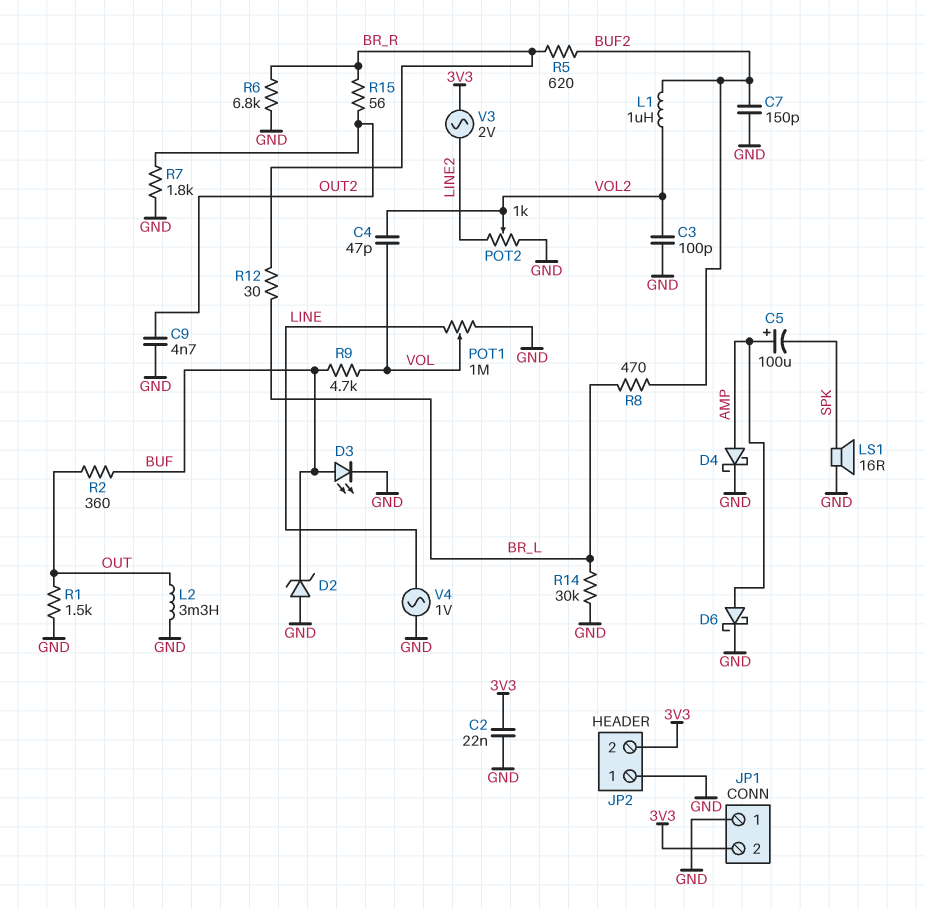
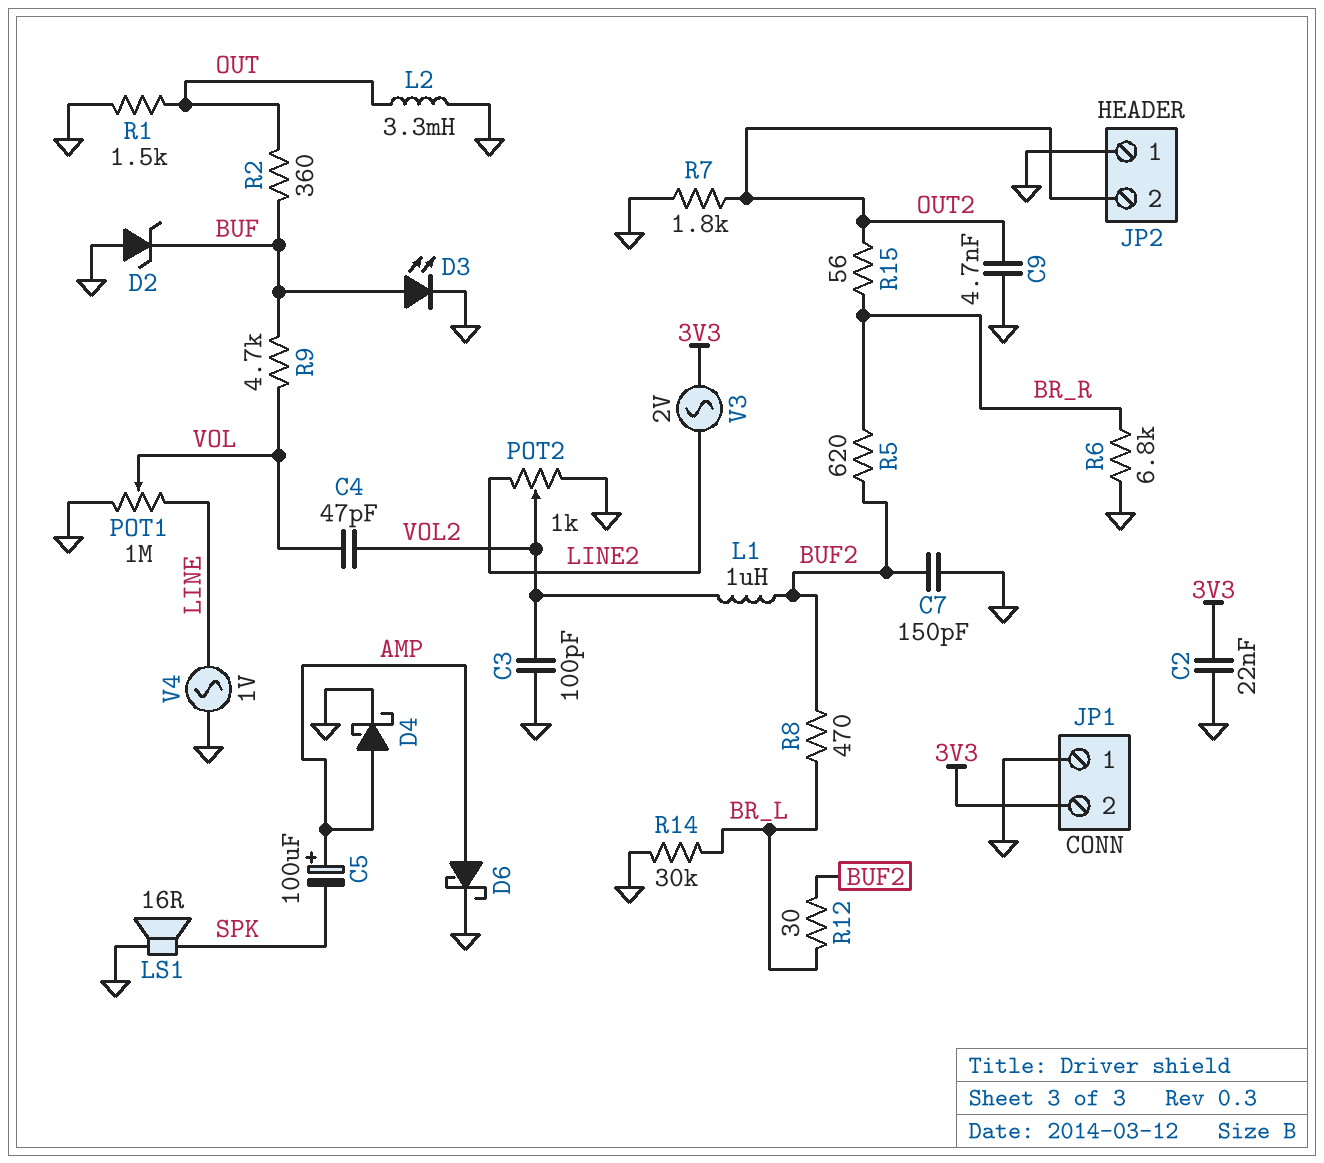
JP2 pin 2: 3V3 -> OUT2
R12: 30 (BR_L, BR_R) -> 30 (BR_L, BUF2)

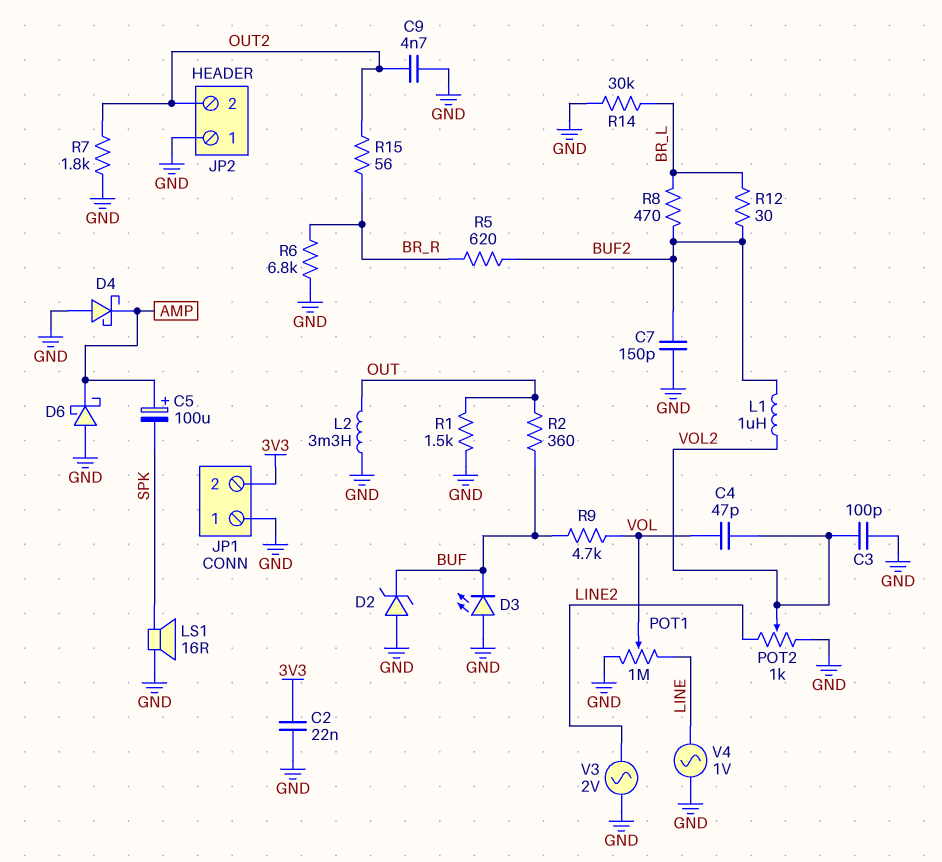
D3: LED (A BUF, K GND) -> LED (A GND, K BUF)
D4: schottky (A AMP, K GND) -> schottky (A GND, K AMP)
D6: schottky (A AMP, K GND) -> schottky (A GND, K AMP)
V3: AC 2V (3V3, LINE2) -> AC 2V (GND, LINE2)

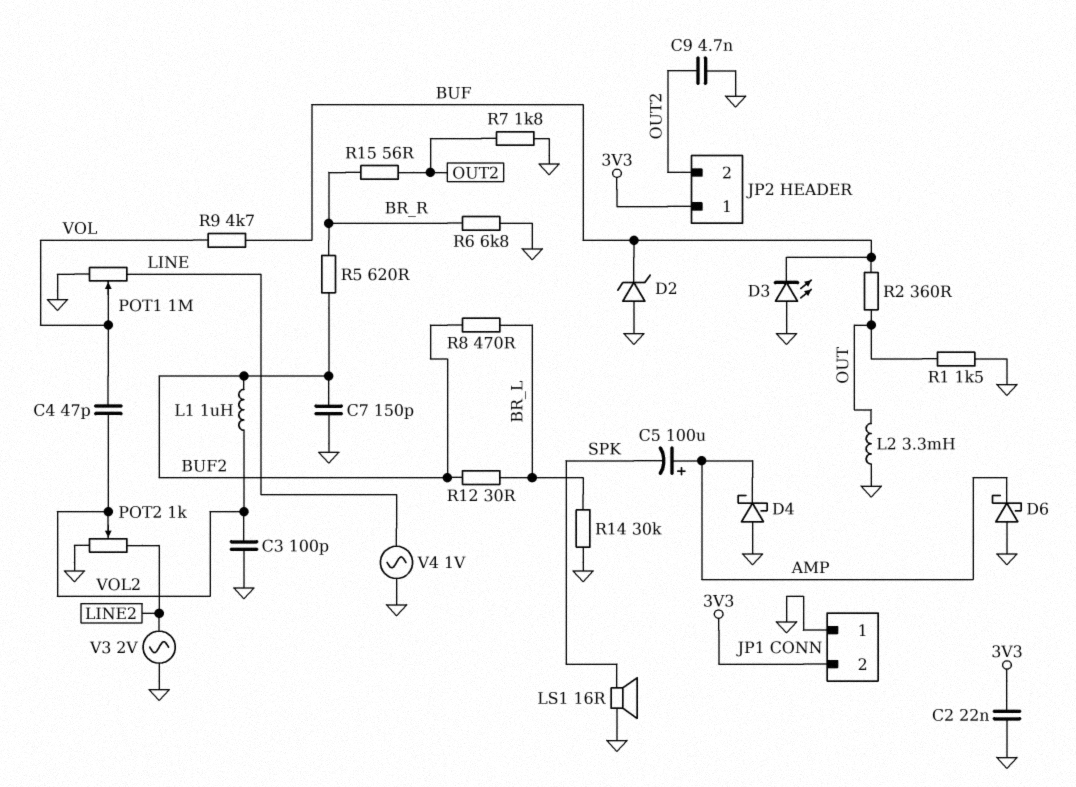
JP2 pin 1: GND -> 3V3

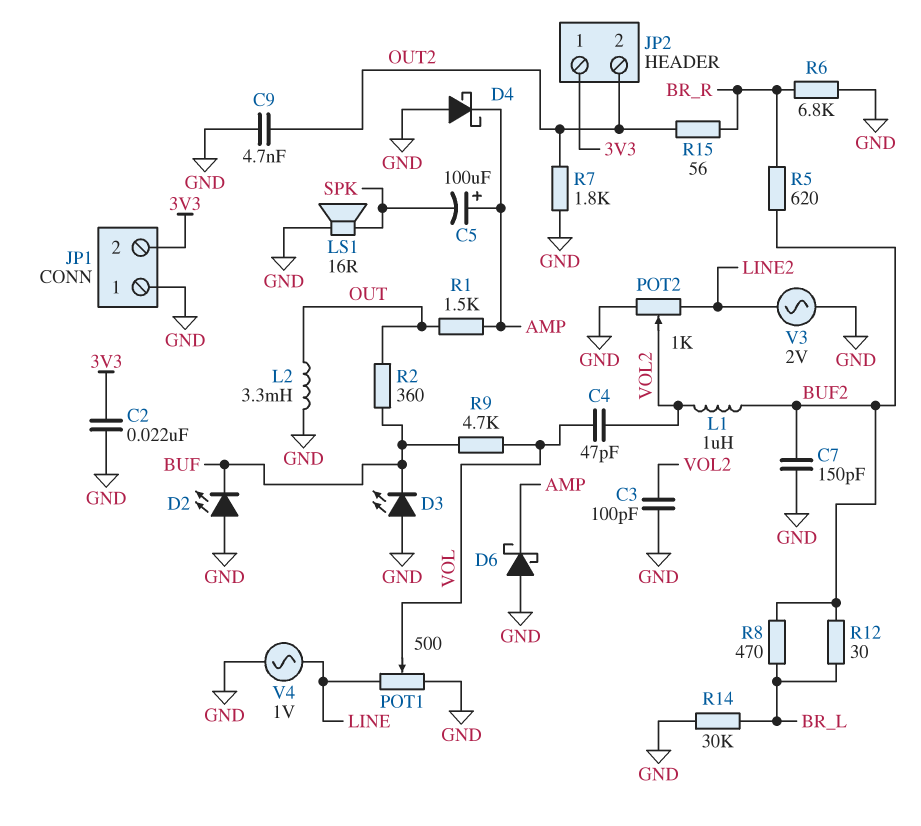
D2: zener (A GND, K BUF) -> LED (A GND, K BUF)
POT1: 1M (GND, LINE, wiper VOL) -> 500 (GND, LINE, wiper VOL)
R1: 1.5k (GND, OUT) -> 1.5k (AMP, OUT)

